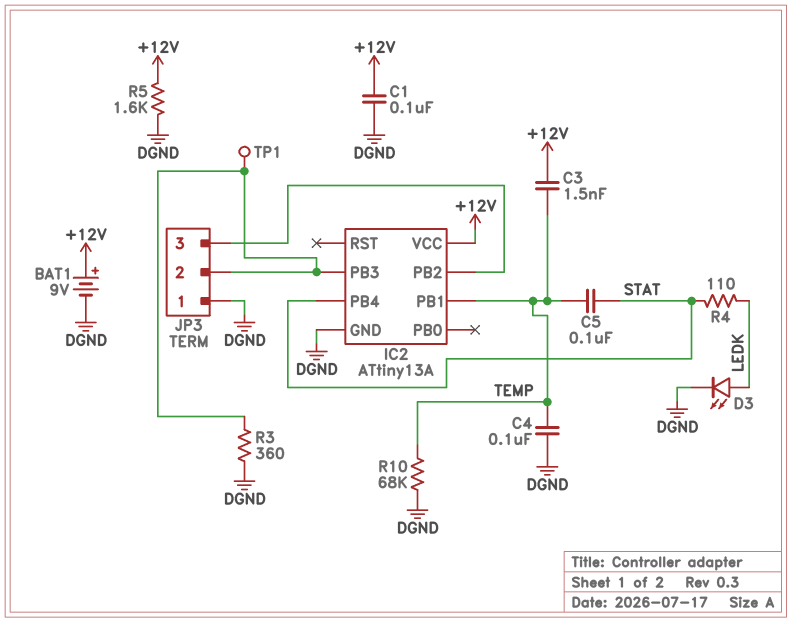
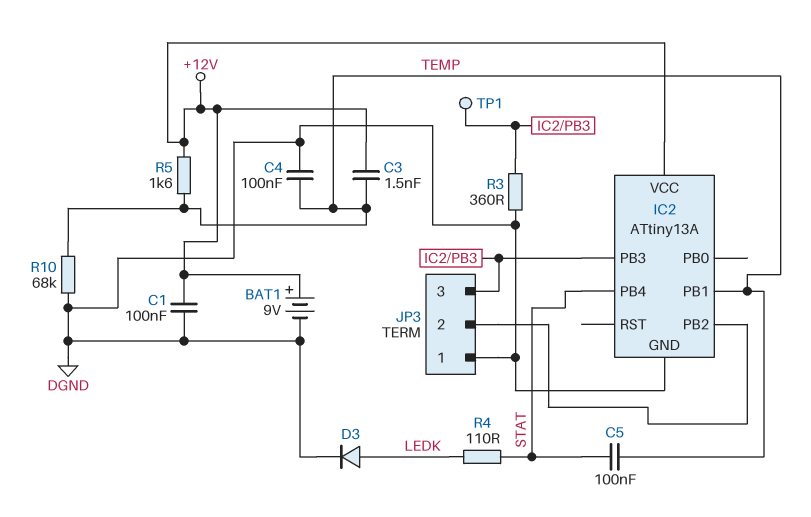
D3: LED (A LEDK, K DGND) -> diode (A LEDK, K DGND)
JP3 pin 2: IC2/PB3 -> IC2/PB2
JP3 pin 3: IC2/PB2 -> IC2/PB3
R5: 1.6k (+12V, DGND) -> 1.6k (+12V, TEMP)

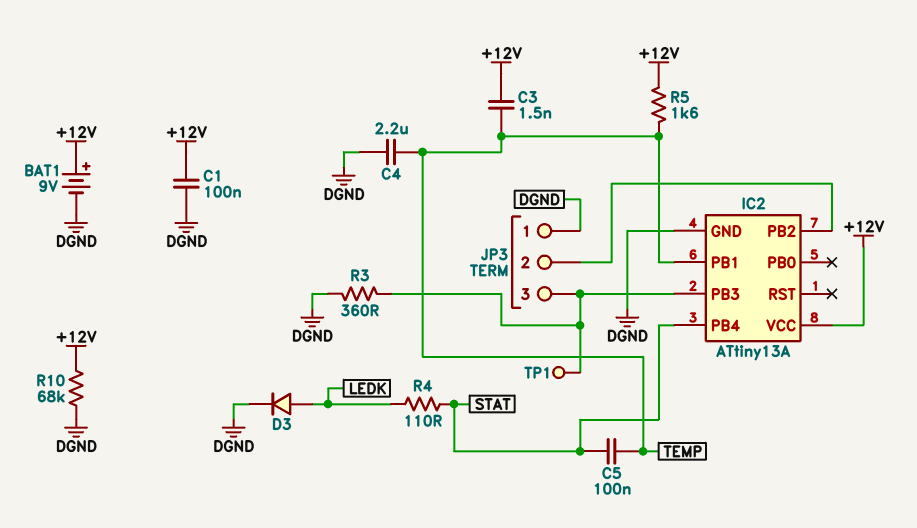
C4: 100nF (DGND, TEMP) -> 2.2uF (DGND, TEMP)
R10: 68k (DGND, TEMP) -> 68k (+12V, DGND)

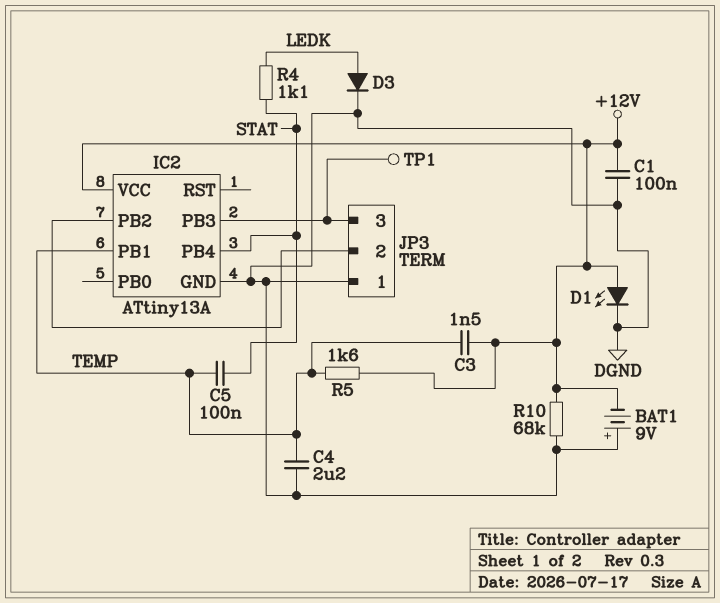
BAT1: 9V (plus +12V, minus DGND) -> 9V (plus DGND, minus +12V)
D1: none -> LED (A +12V, K DGND)
R3: 360 (DGND, IC2/PB3) -> none
R4: 110 (LEDK, STAT) -> 1.1k (LEDK, STAT)

